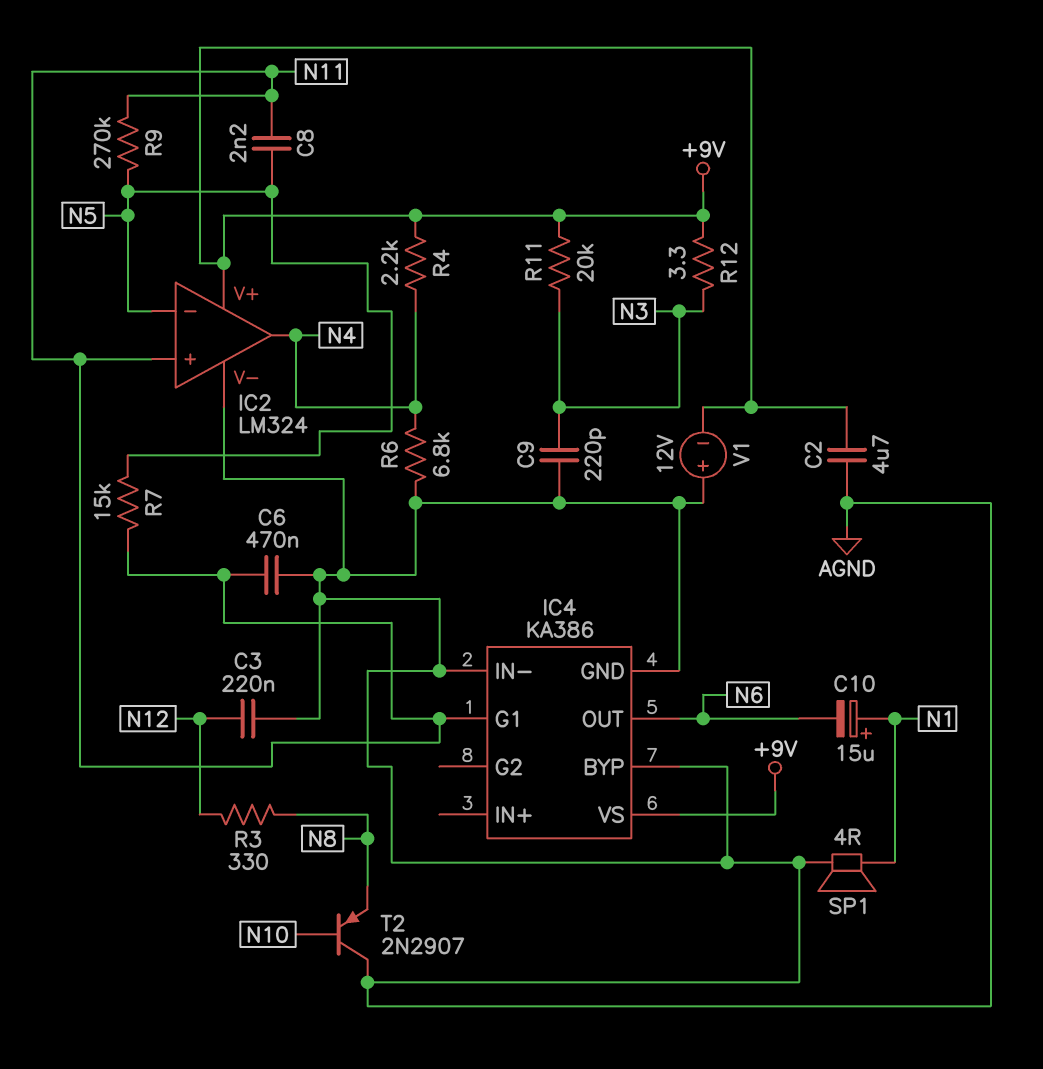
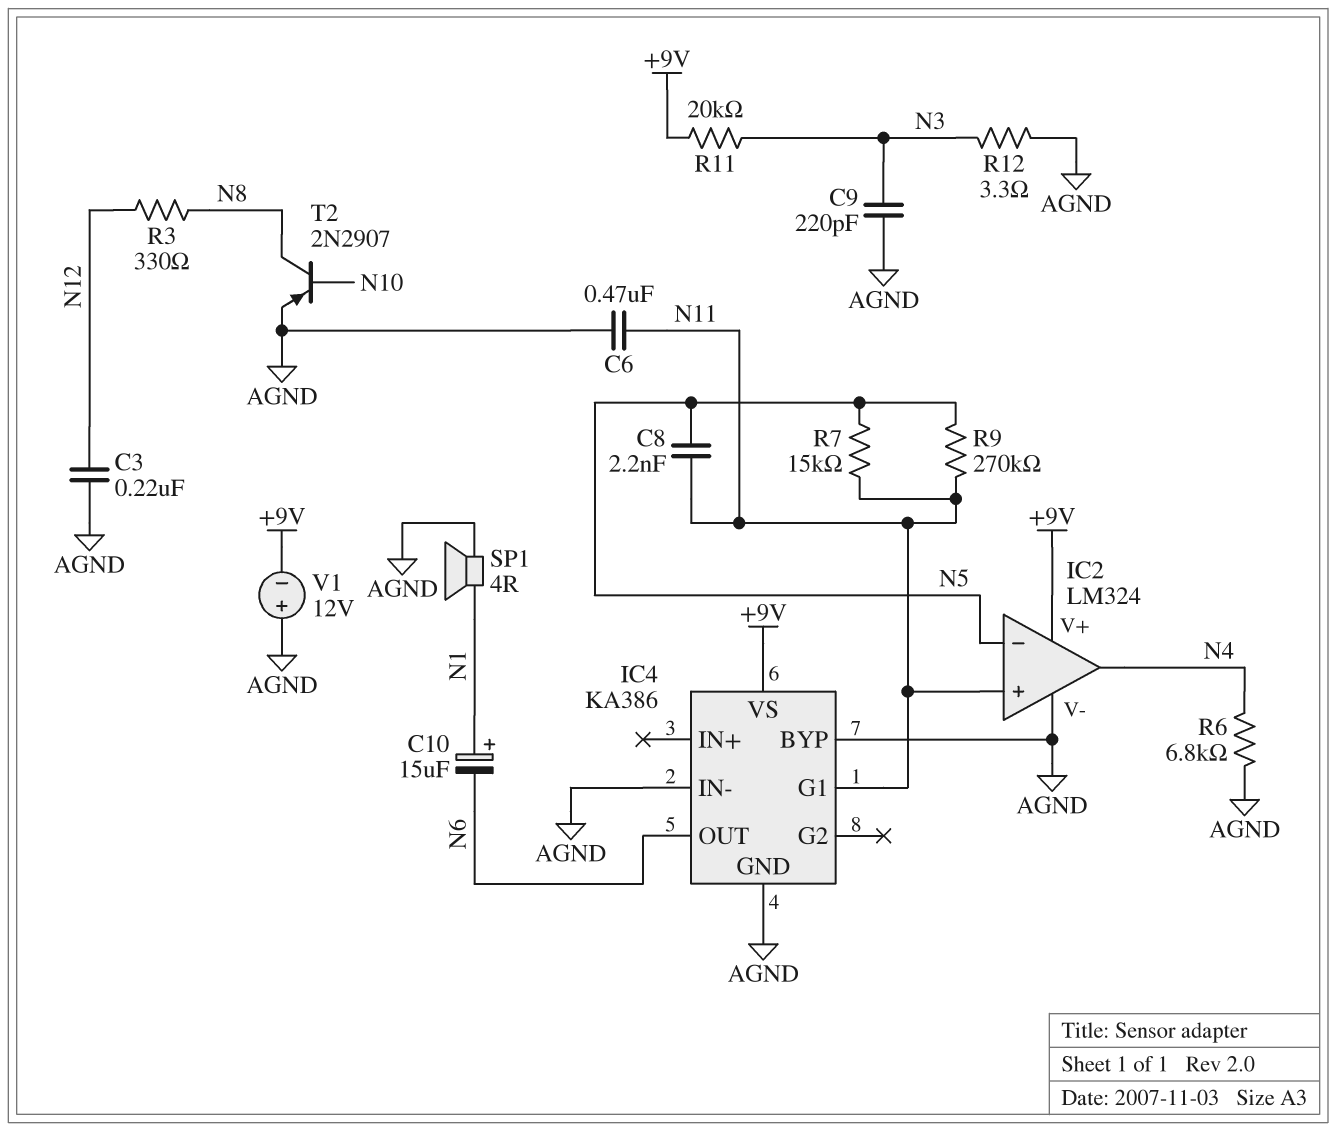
C2: 4.7uF (+9V, AGND) -> none
R4: 2.2k (+9V, N4) -> none
R12: 3.3 (+9V, N3) -> 3.3 (AGND, N3)
T2: PNP 2N2907 (B N10, C AGND, E N8) -> PNP 2N2907 (B N10, C N8, E AGND)

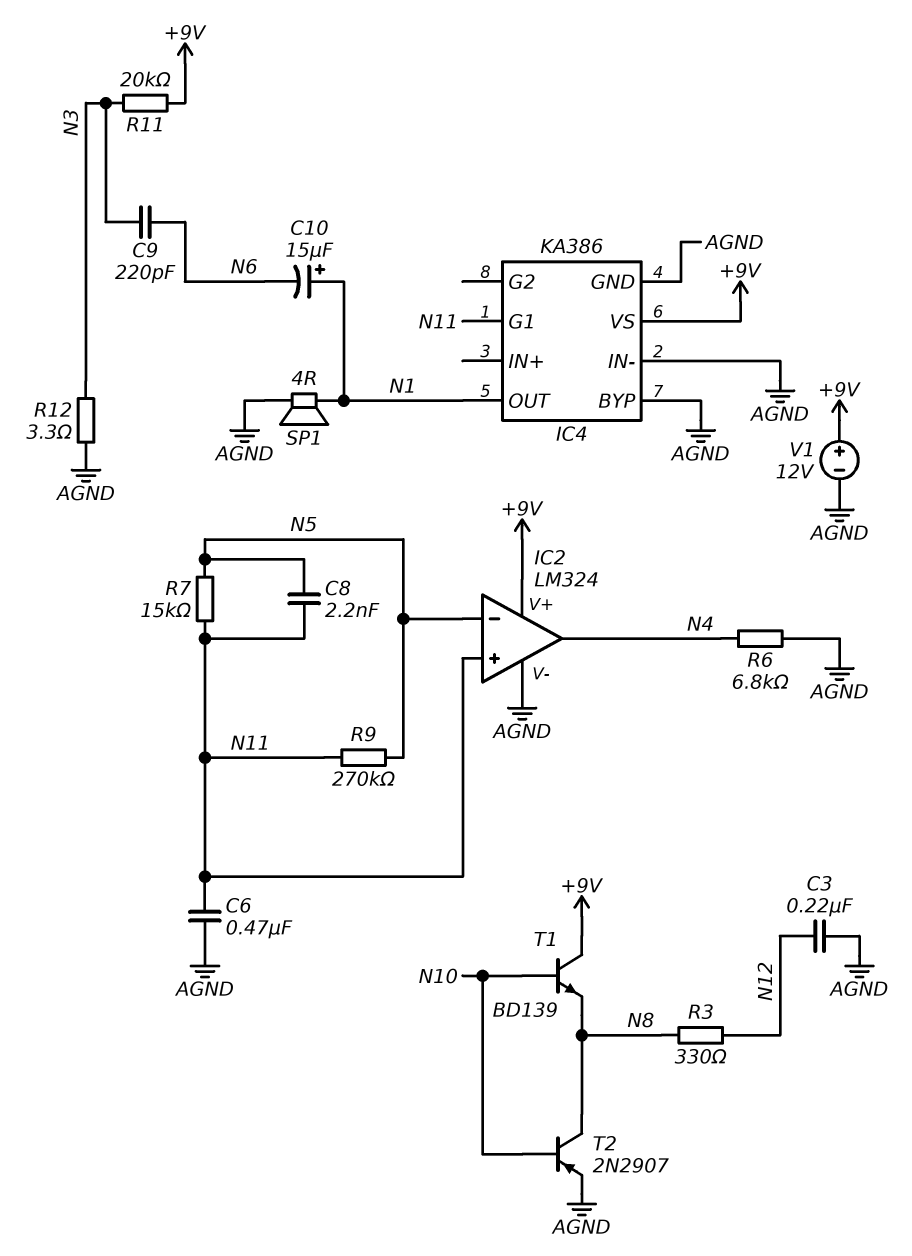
C9: 220pF (AGND, N3) -> 220pF (N3, N6)
IC4 pin OUT: N6 -> N1
T1: none -> NPN BD139 (B N10, C +9V, E N8)
V1: 12V (plus AGND, minus +9V) -> 12V (plus +9V, minus AGND)

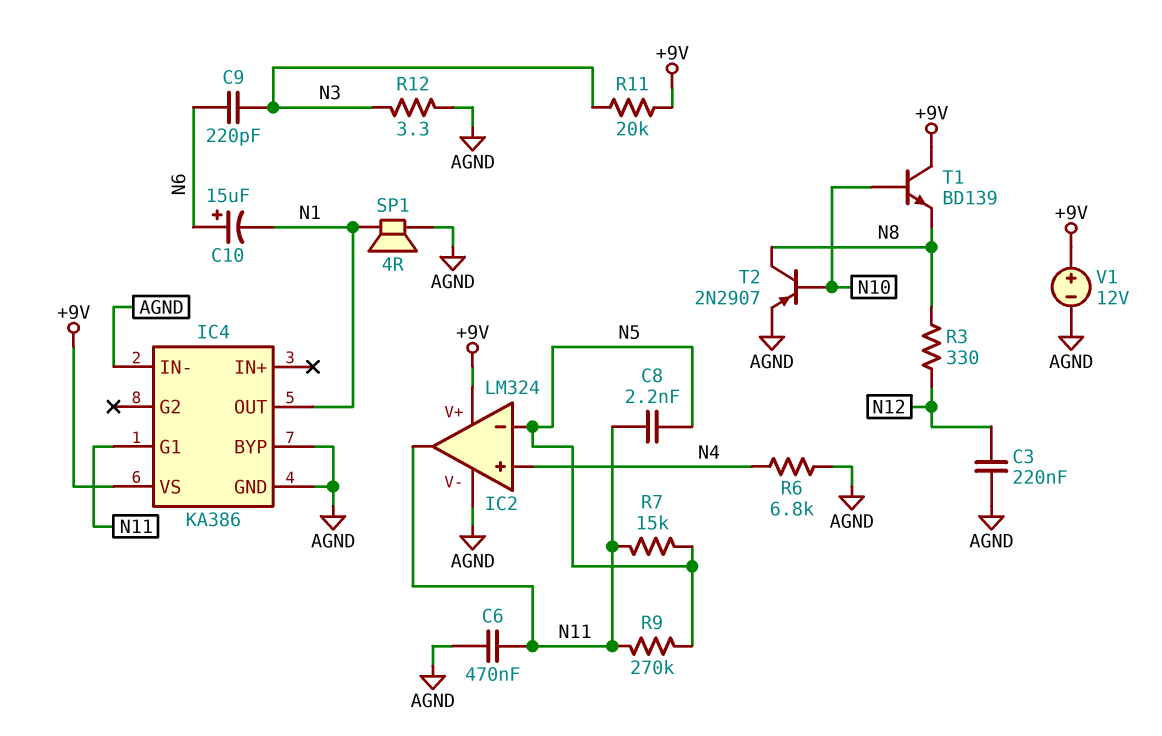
C10: 15uF (plus N1, minus N6) -> 15uF (plus N6, minus N1)
IC2 pin in+: N11 -> N4
IC2 pin out: N4 -> N11

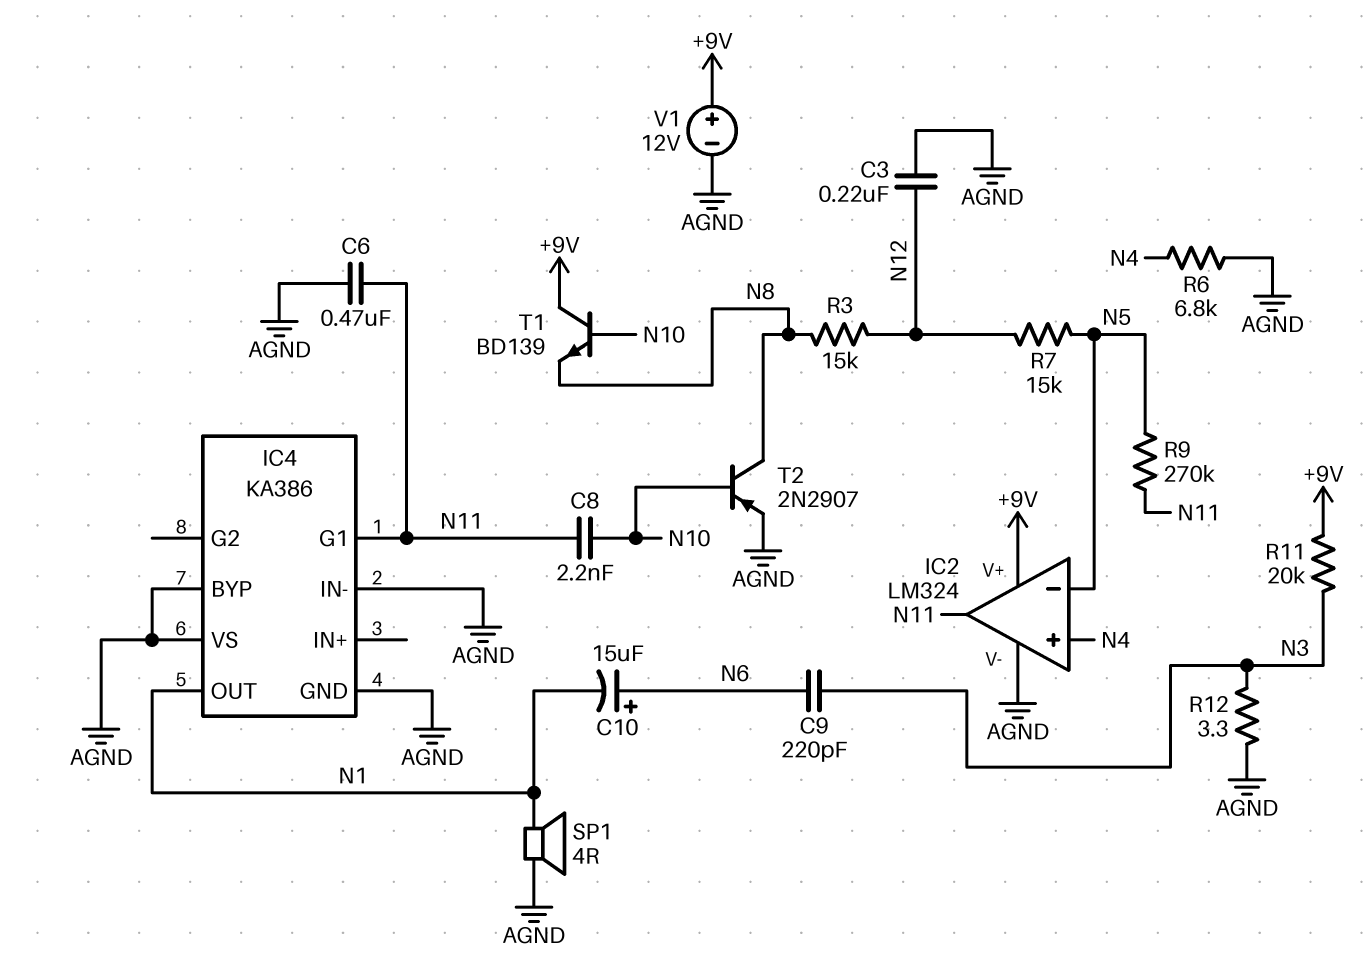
C8: 2.2nF (N5, N11) -> 2.2nF (N10, N11)
IC4 pin VS: +9V -> AGND
R3: 330 (N8, N12) -> 15k (N8, N12)
R7: 15k (N5, N11) -> 15k (N5, N12)

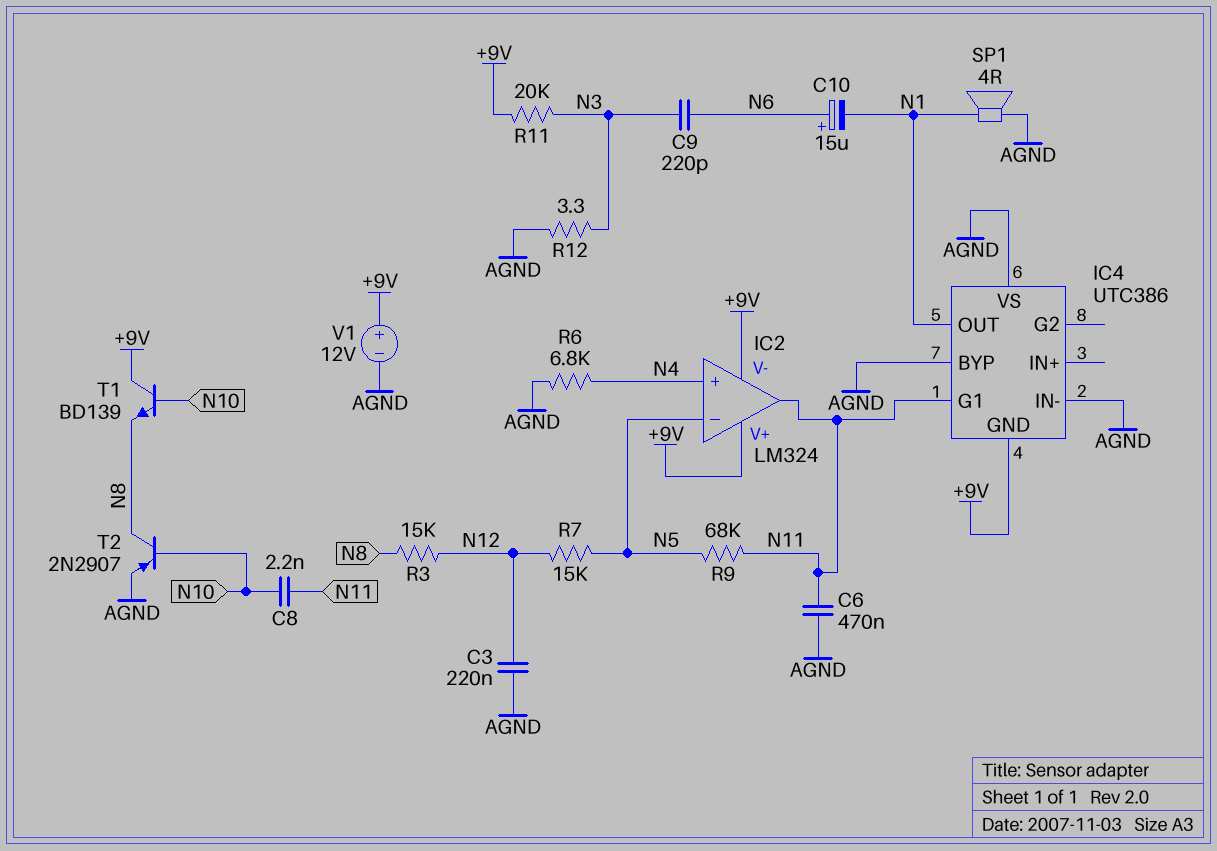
IC2 pin V-: AGND -> +9V
IC4: KA386 -> UTC386
IC4 pin GND: AGND -> +9V
R9: 270k (N5, N11) -> 68k (N5, N11)

